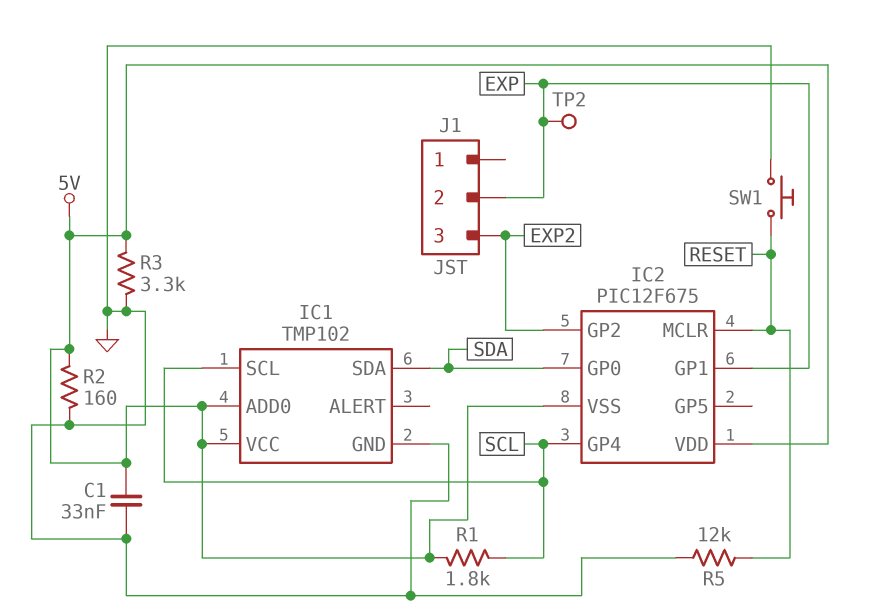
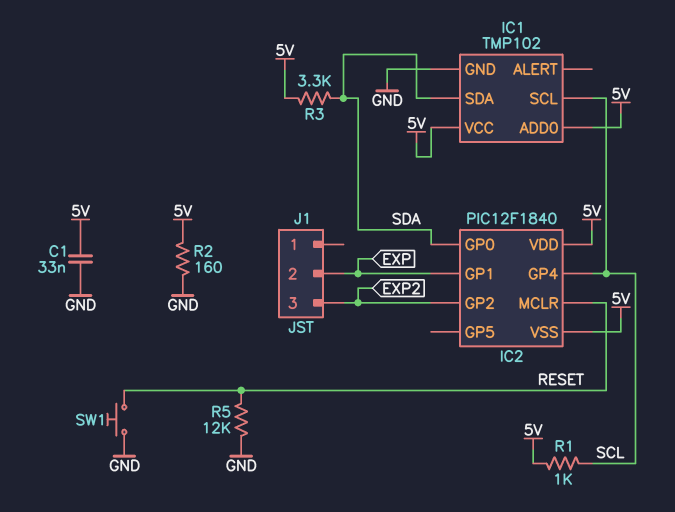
IC2: PIC12F675 -> PIC12F1840
R1: 1.8k (5V, SCL) -> 1k (5V, SCL)
R3: 3.3k (5V, GND) -> 3.3k (5V, SDA)
TP2: test point (EXP) -> none

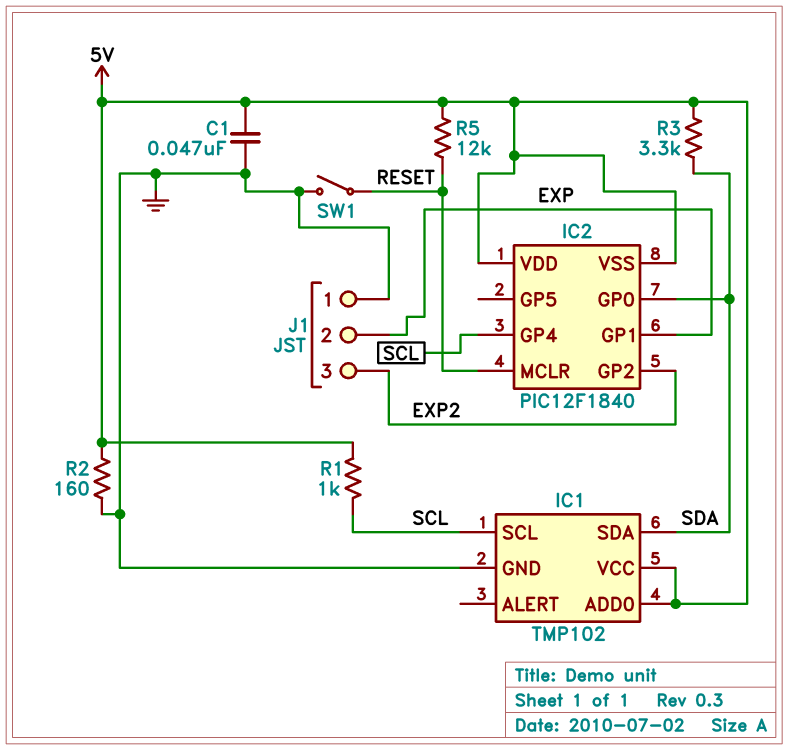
C1: 33nF (5V, GND) -> 47nF (5V, GND)
J1 pin 1: none -> GND
R5: 12k (GND, RESET) -> 12k (5V, RESET)
SW1: button (GND, RESET) -> switch (GND, RESET)

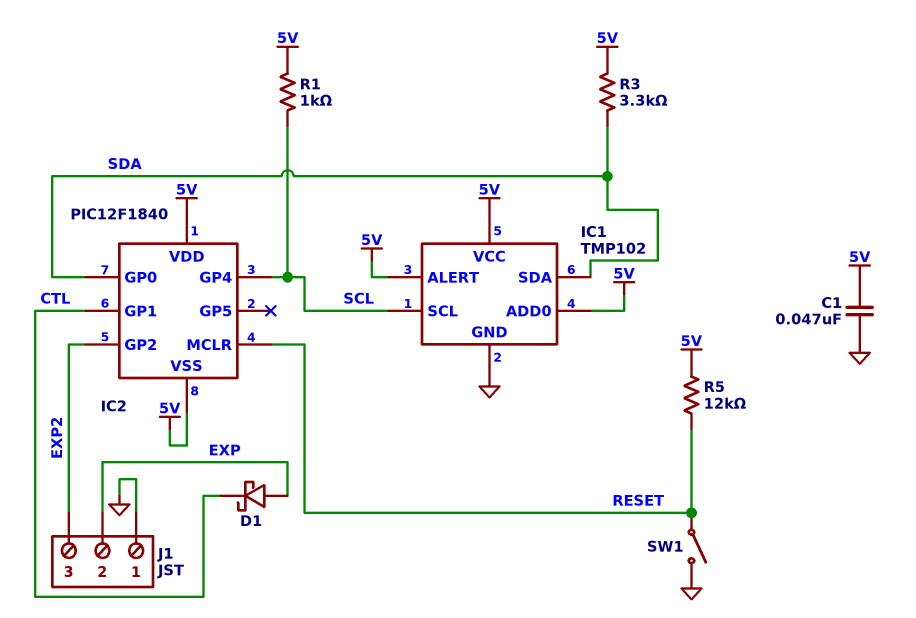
D1: none -> schottky (A EXP, K CTL)
IC1 pin ALERT: none -> 5V
IC2 pin GP1: EXP -> CTL
R2: 160 (5V, GND) -> none

